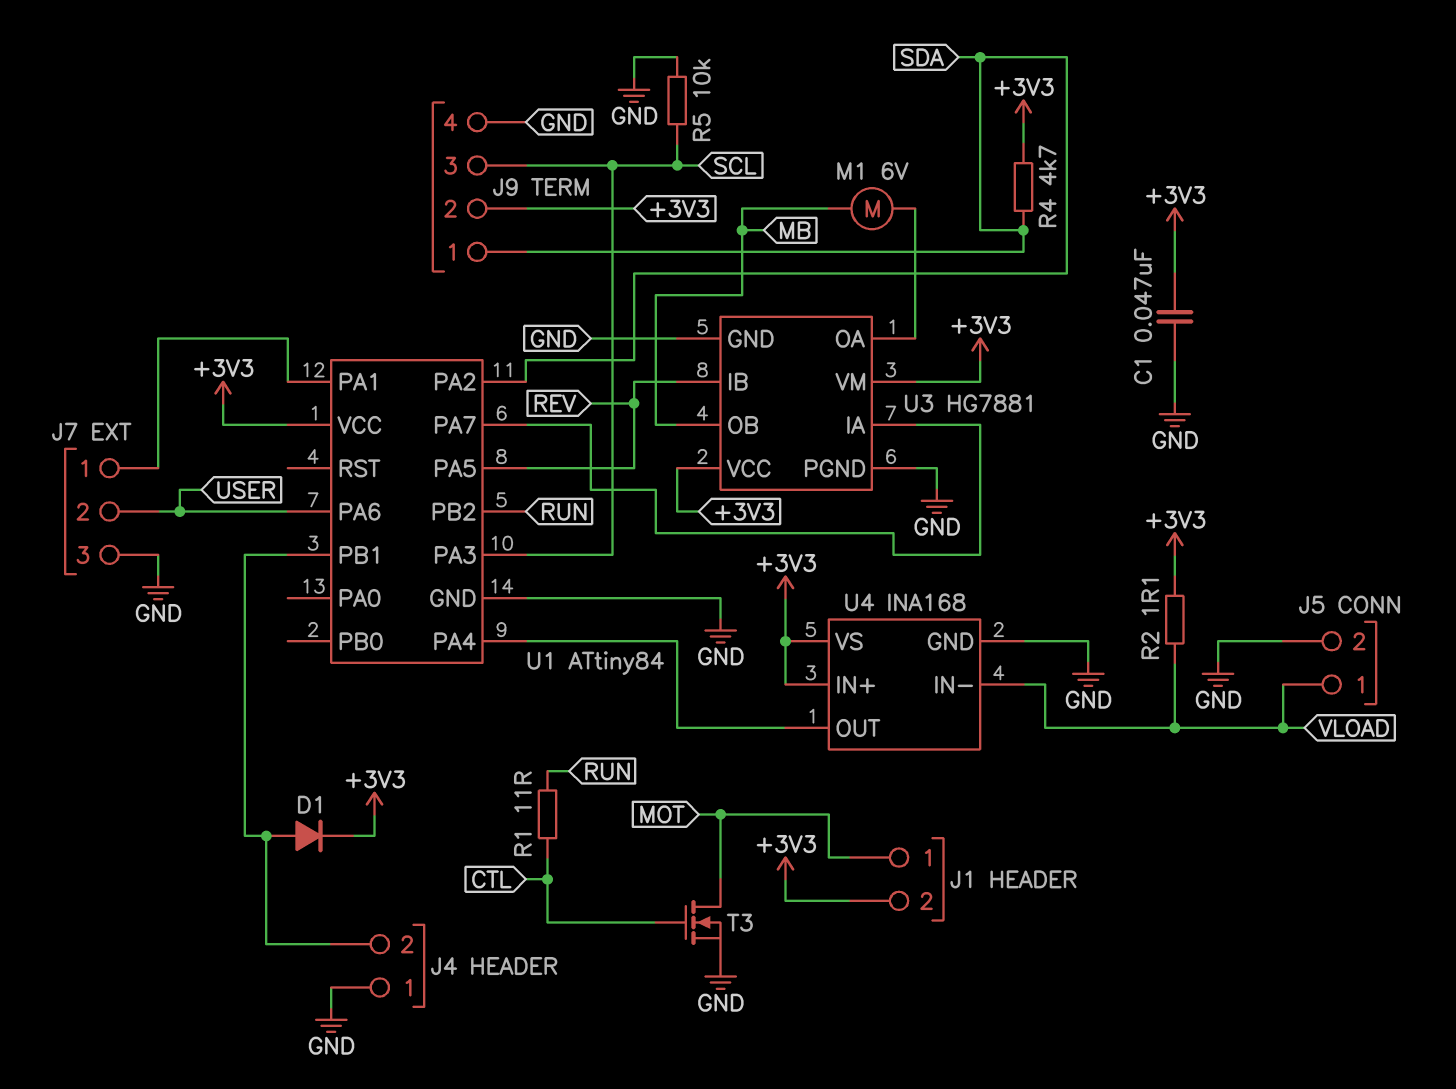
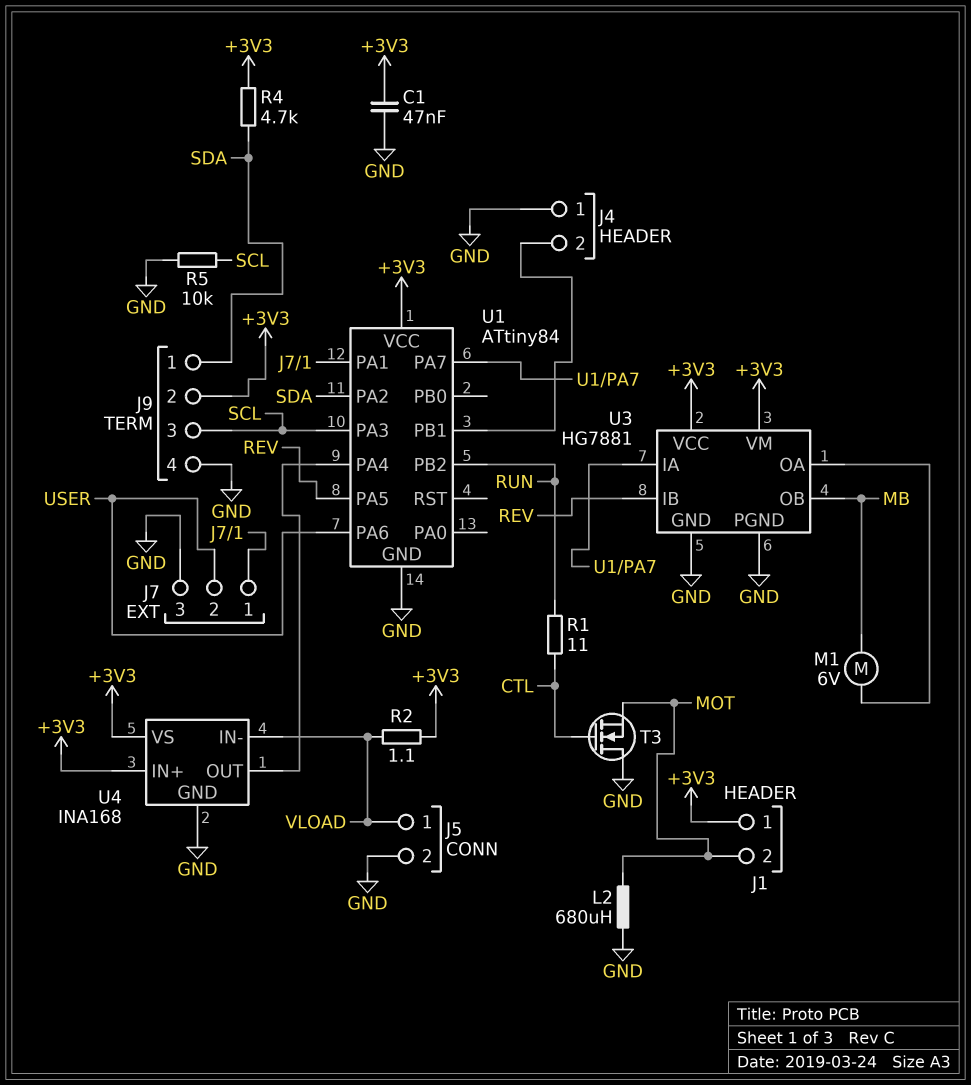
D1: diode (A J4/2, K +3V3) -> none
J1 pin 1: MOT -> +3V3
J1 pin 2: +3V3 -> MOT
L2: none -> 680uH (GND, MOT)
T3: NMOS (G CTL, D MOT, S GND) -> NMOS (G CTL, D GND, S MOT)

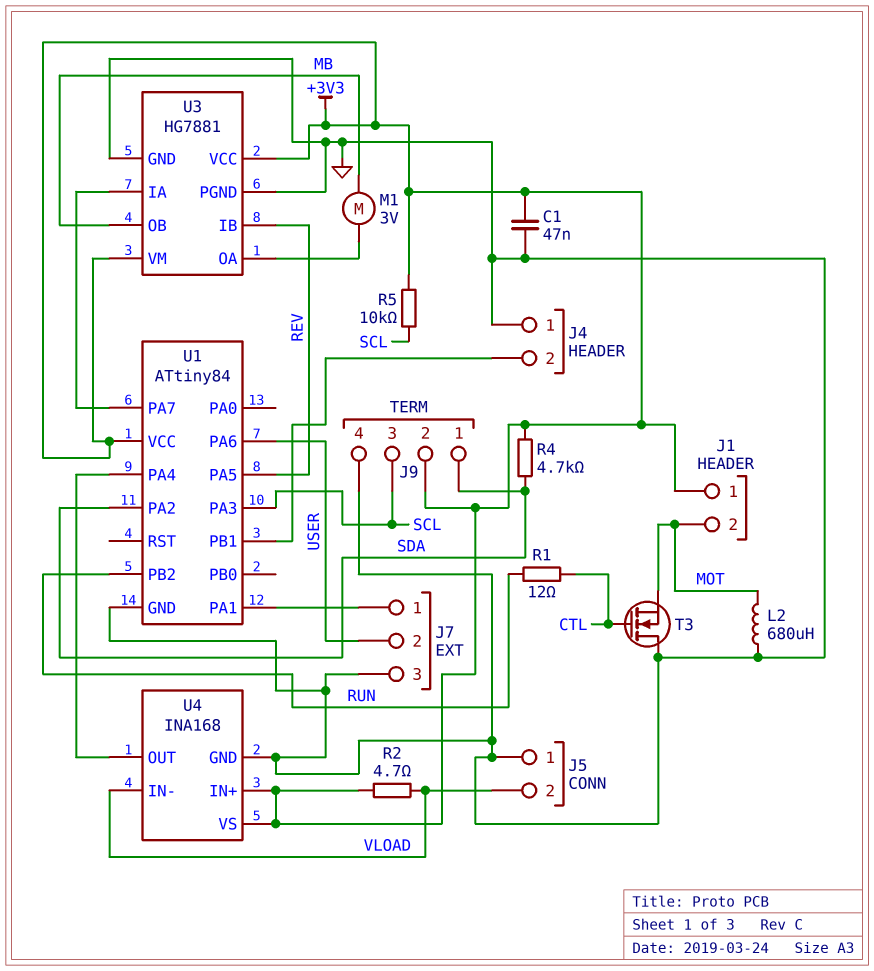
J5 pin 1: VLOAD -> GND
J5 pin 2: GND -> VLOAD
M1: motor 6V (MB, U3/OA) -> motor 3V (MB, U3/OA)
R1: 11 (CTL, RUN) -> 12 (CTL, RUN)
R2: 1.1 (+3V3, VLOAD) -> 4.7 (+3V3, VLOAD)
R5: 10k (GND, SCL) -> 10k (+3V3, SCL)

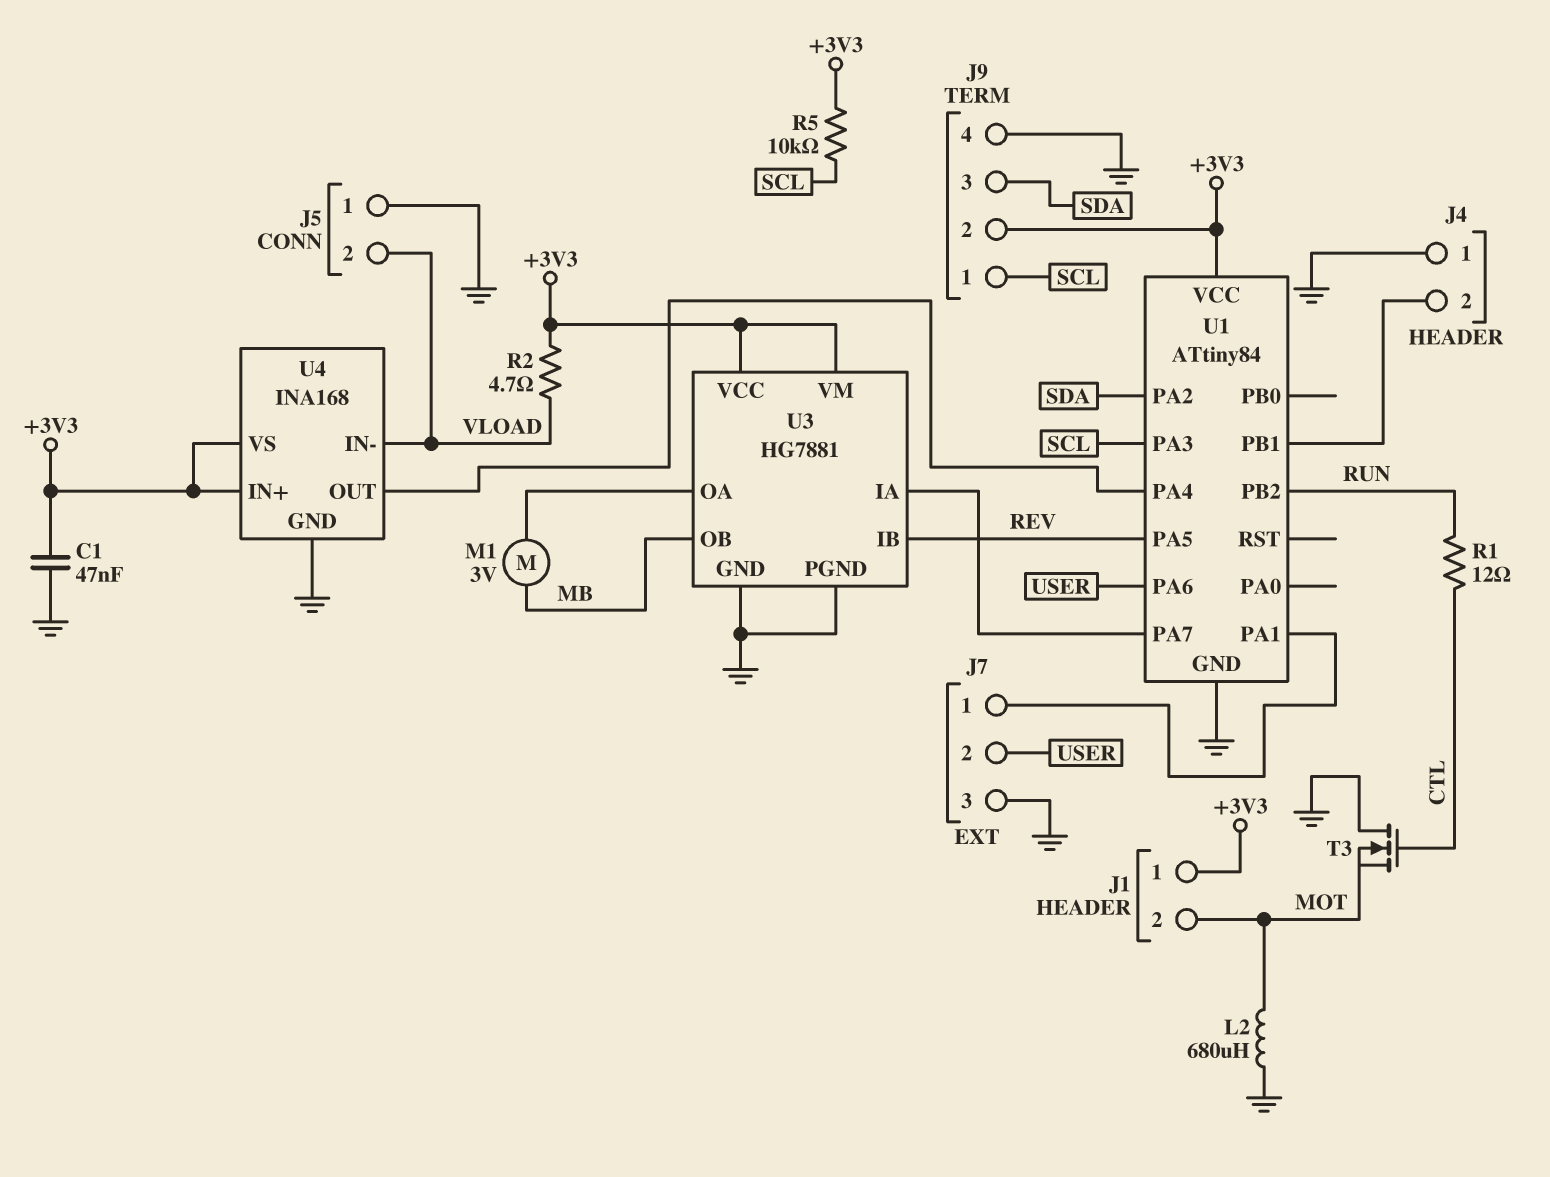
J9 pin 1: SDA -> SCL
J9 pin 3: SCL -> SDA
R4: 4.7k (+3V3, SDA) -> none

